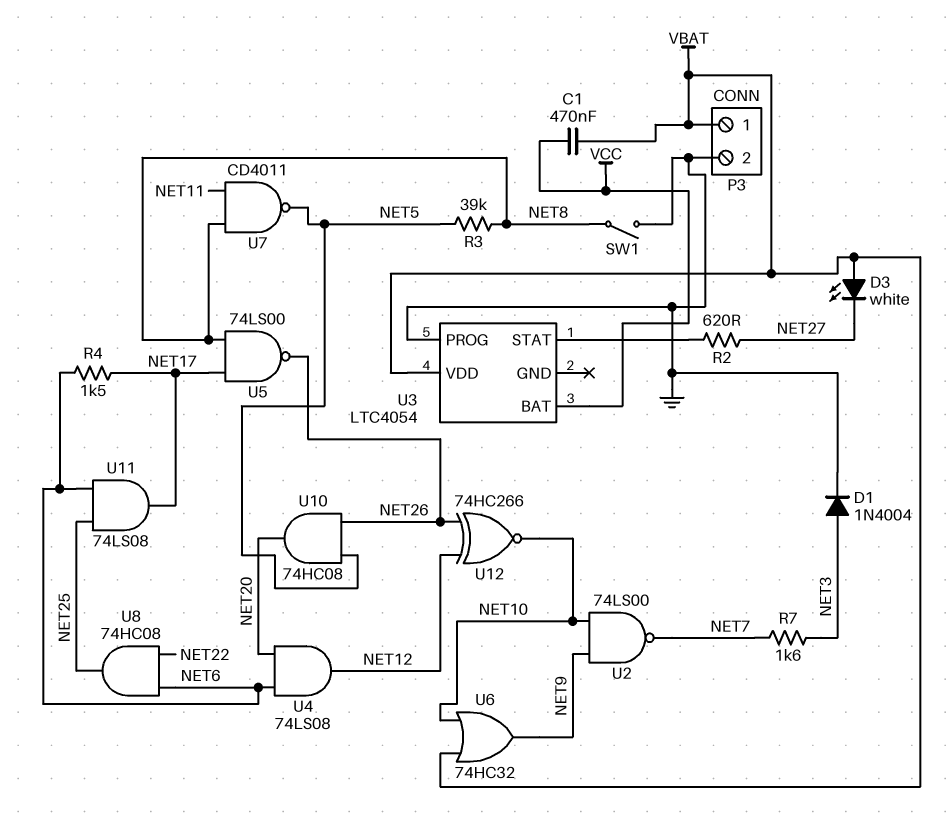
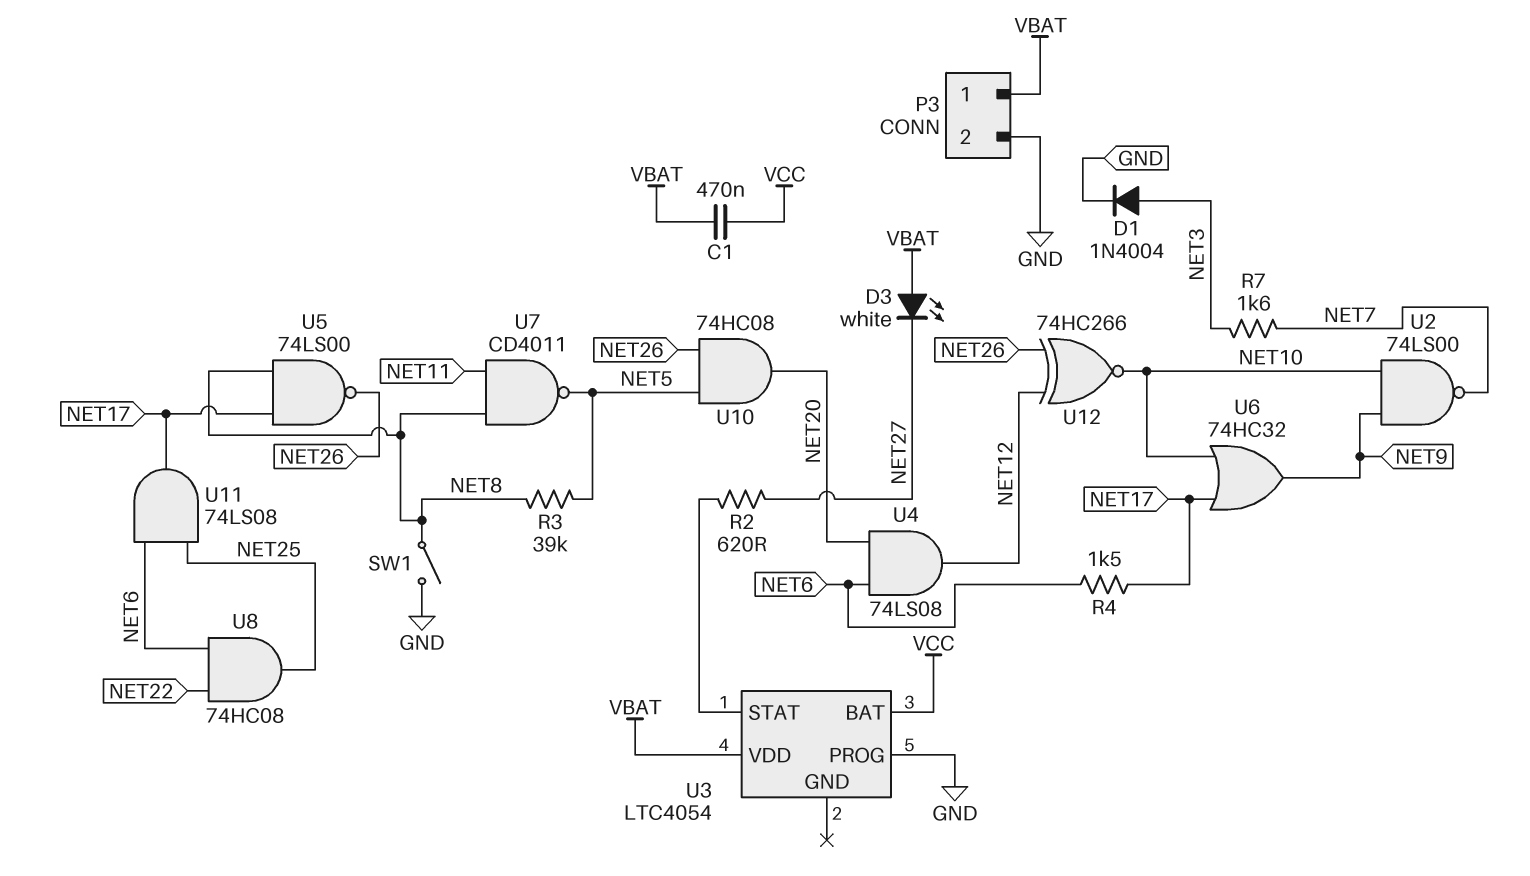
U6: OR 74HC32 (in NET10, in VBAT, out NET9) -> OR 74HC32 (in NET10, in NET17, out NET9)

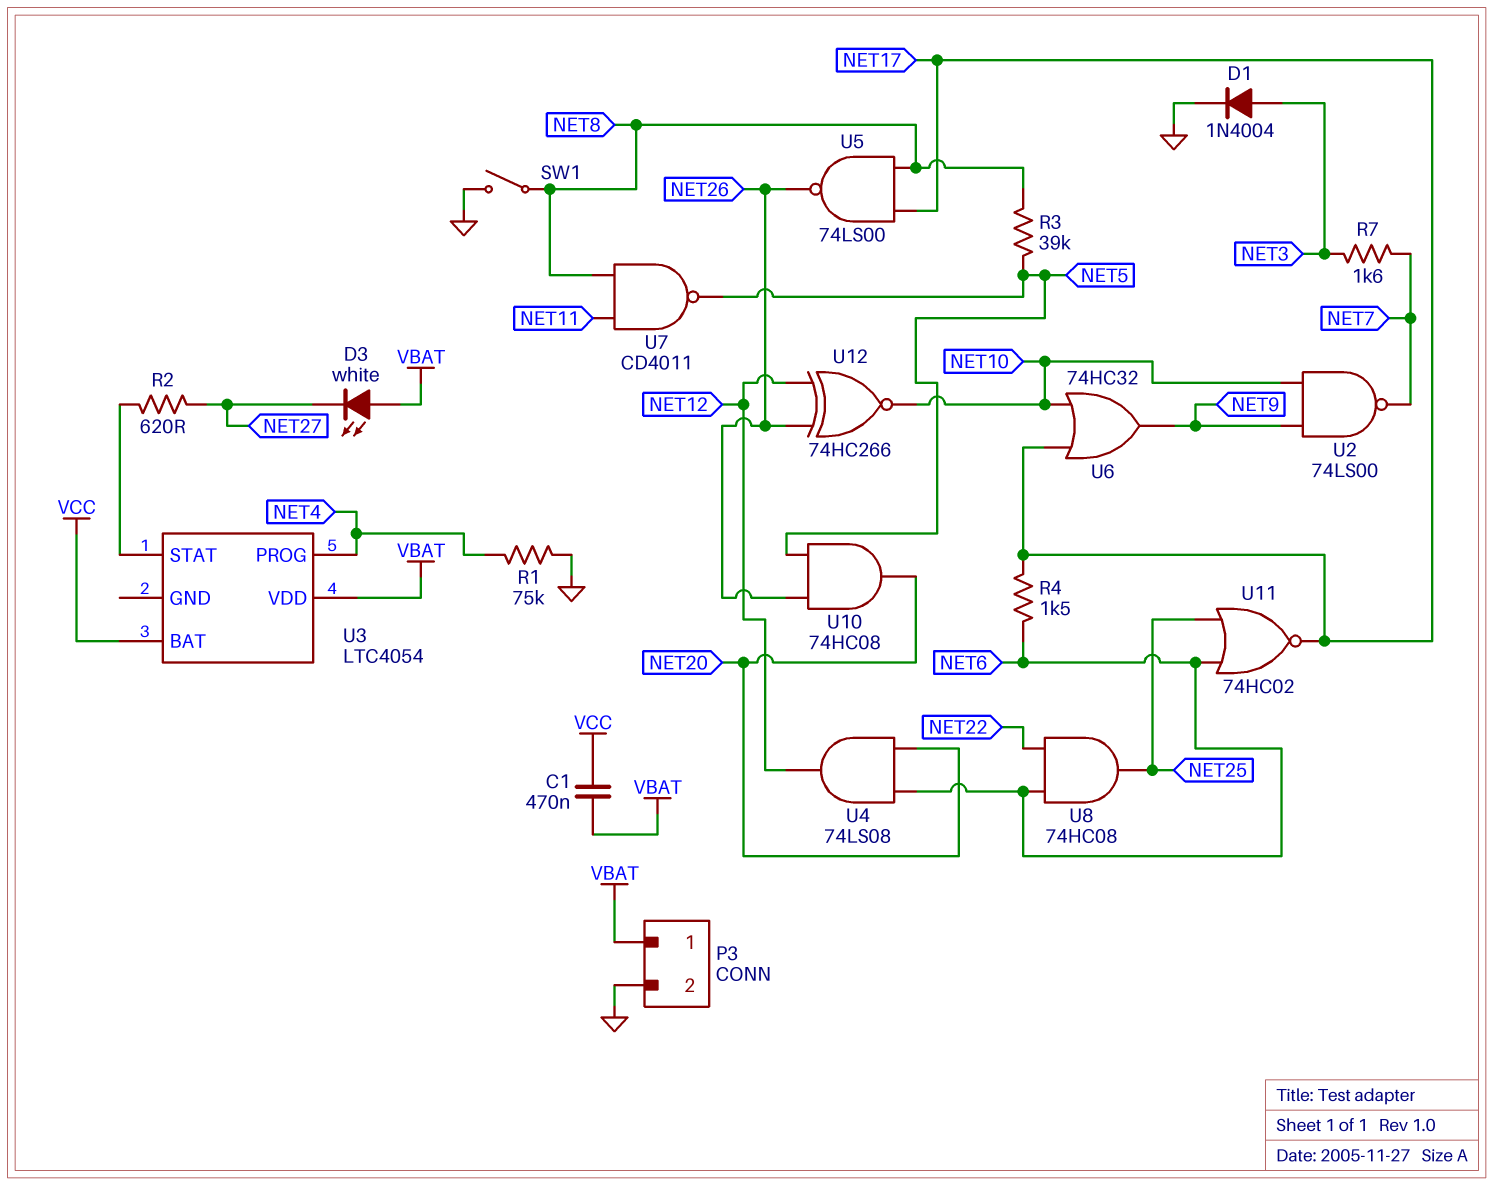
R1: none -> 75k (GND, NET4)
U3 pin PROG: GND -> NET4
U11: AND 74LS08 (in NET6, in NET25, out NET17) -> NOR 74HC02 (in NET6, in NET25, out NET17)

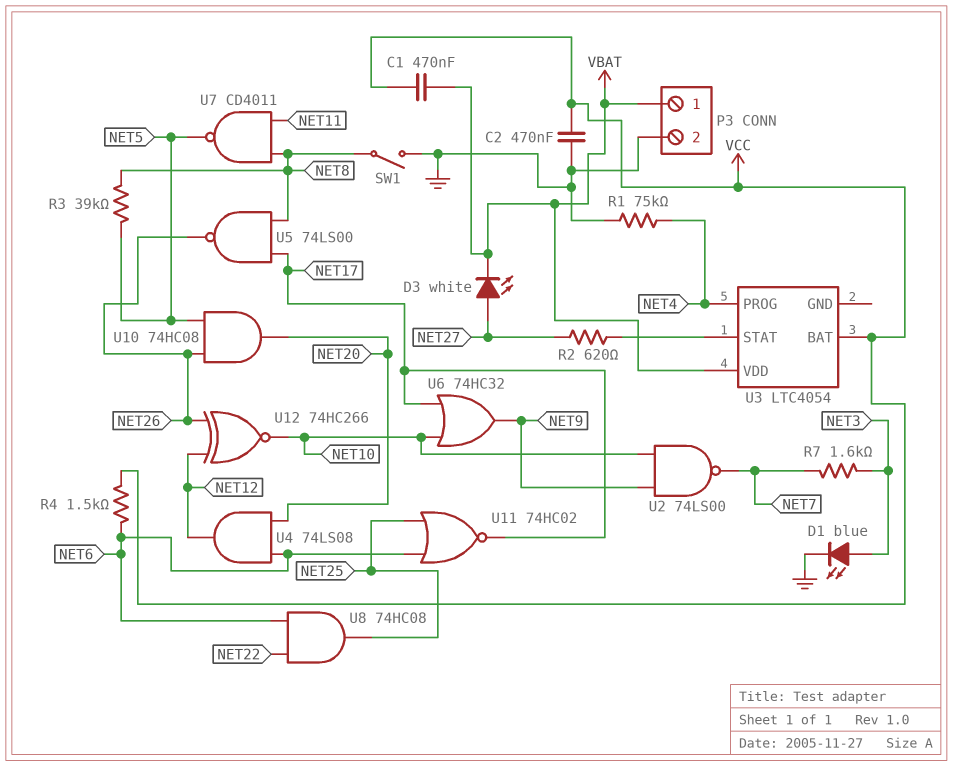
C2: none -> 470nF (GND, VCC)
D1: diode 1N4004 (A NET3, K GND) -> LED blue (A NET3, K GND)
D3: LED white (A VBAT, K NET27) -> LED white (A NET27, K VBAT)
R4: 1.5k (NET6, NET17) -> 1.5k (NET6, VCC)

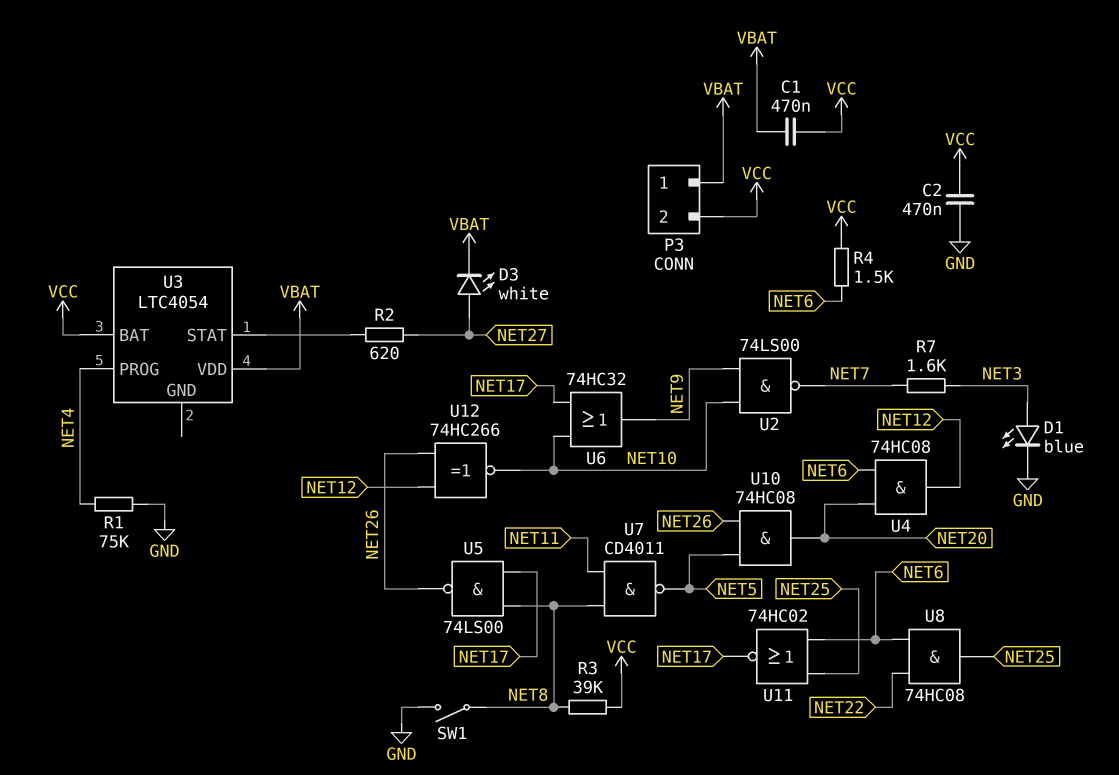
P3 pin 2: GND -> VCC
R3: 39k (NET5, NET8) -> 39k (NET8, VCC)
U4: AND 74LS08 (in NET6, in NET20, out NET12) -> AND 74HC08 (in NET6, in NET20, out NET12)

